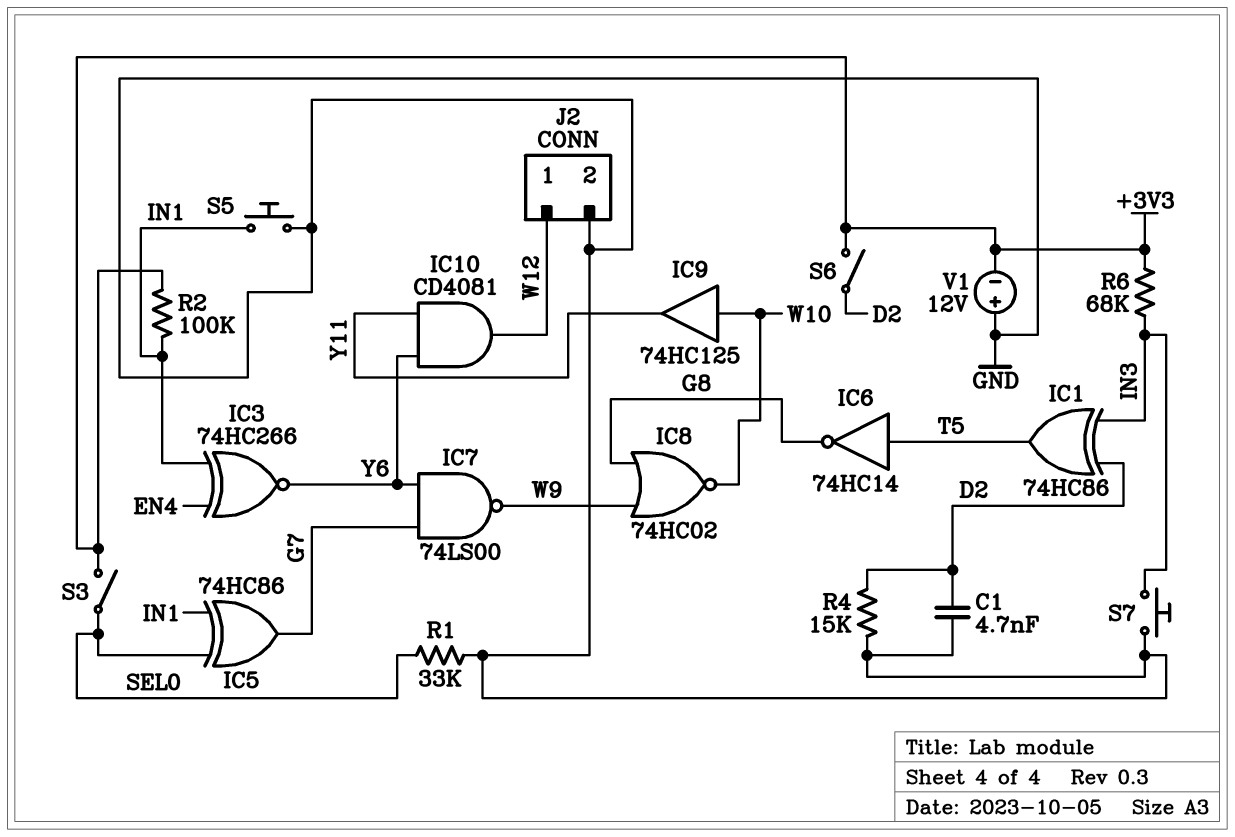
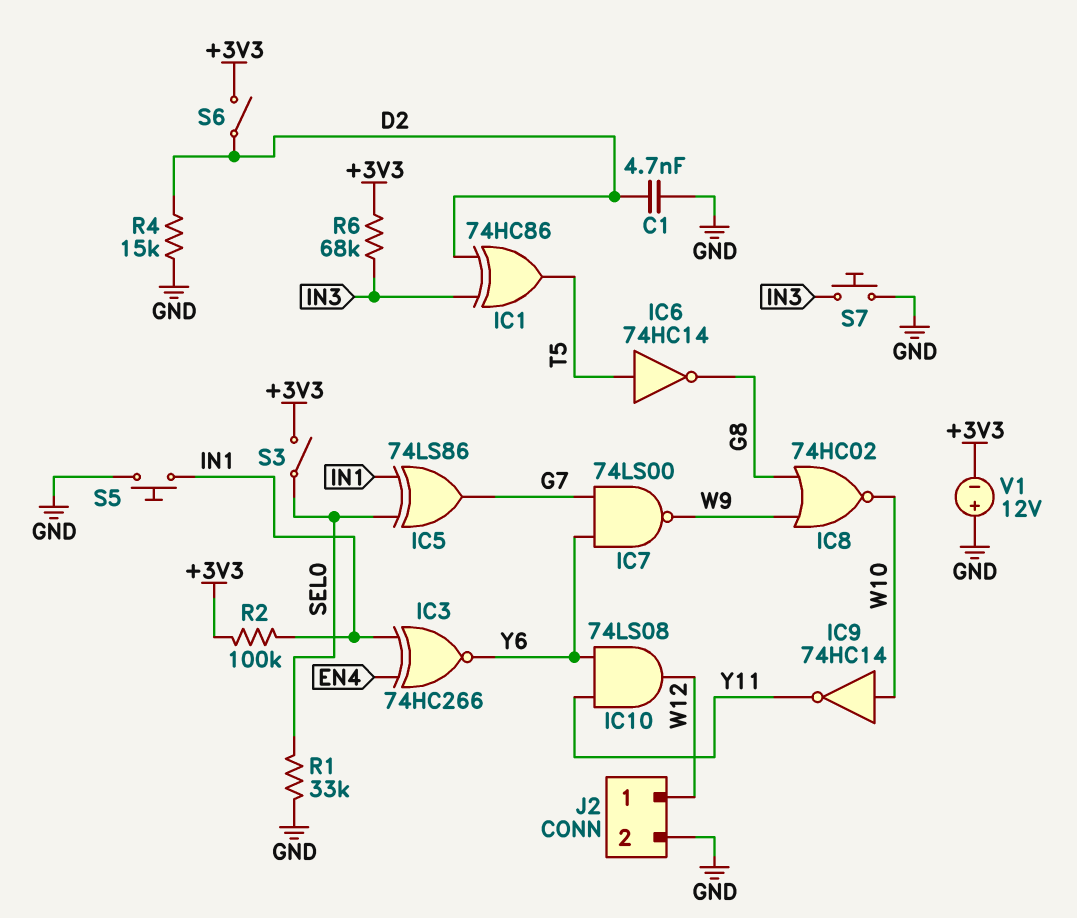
IC5: XOR 74HC86 (in IN1, in SEL0, out G7) -> XOR 74LS86 (in IN1, in SEL0, out G7)
IC9: buffer 74HC125 (in W10, out Y11) -> NOT 74HC14 (in W10, out Y11)
IC10: AND CD4081 (in Y6, in Y11, out W12) -> AND 74LS08 (in Y6, in Y11, out W12)

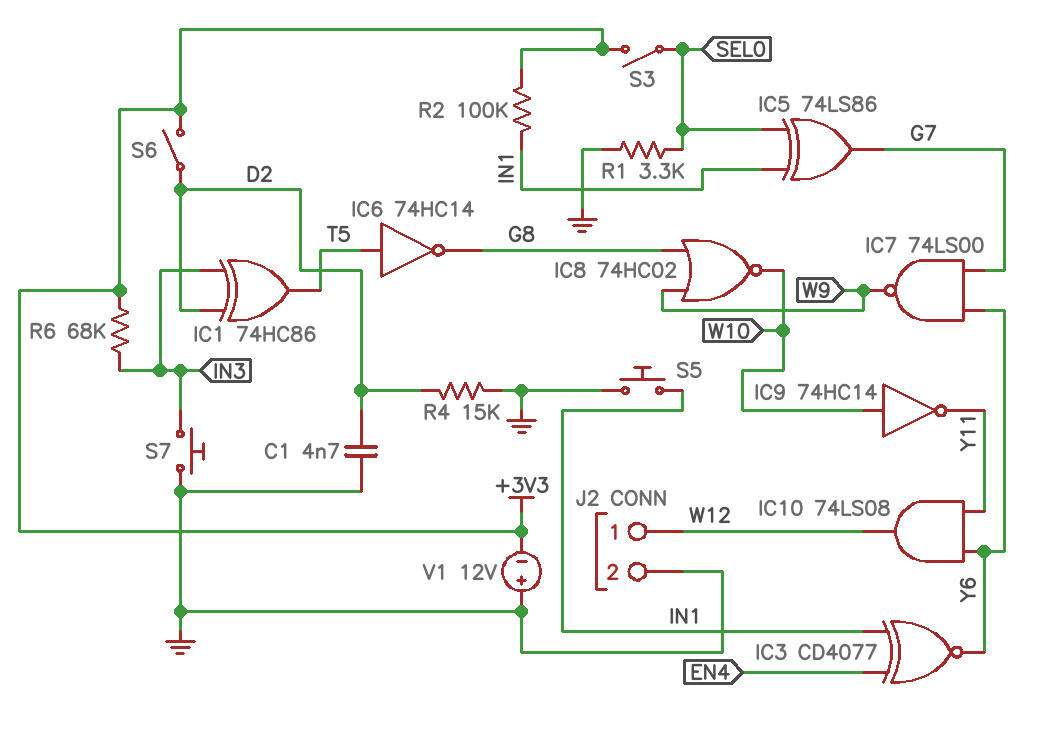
IC3: XNOR 74HC266 (in EN4, in IN1, out Y6) -> XNOR CD4077 (in EN4, in IN1, out Y6)
R1: 33k (GND, SEL0) -> 3.3k (GND, SEL0)

